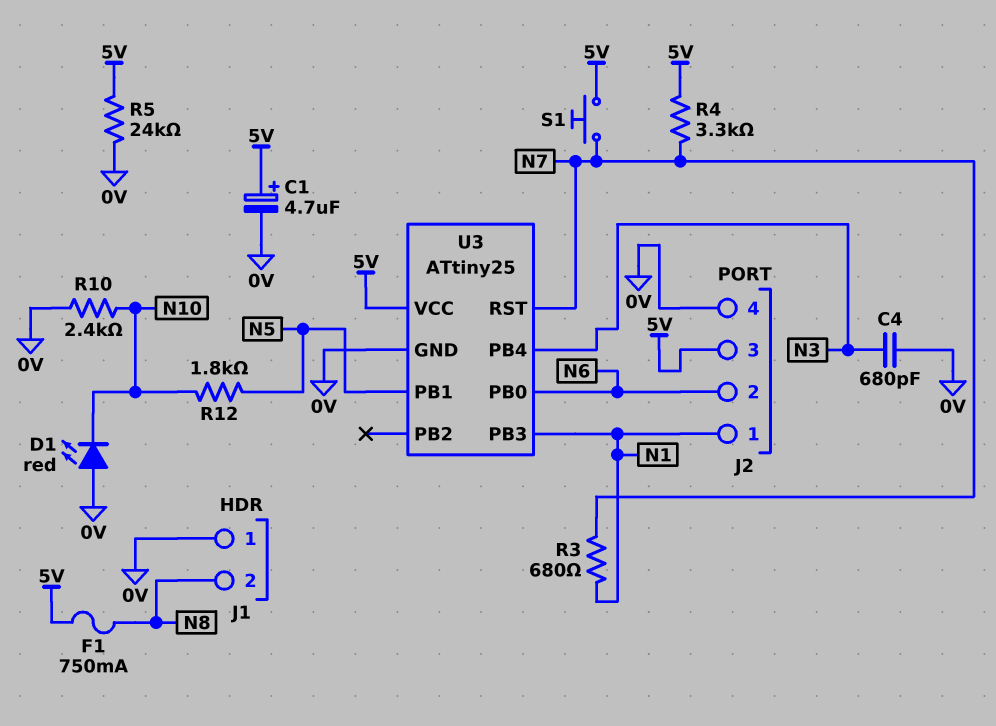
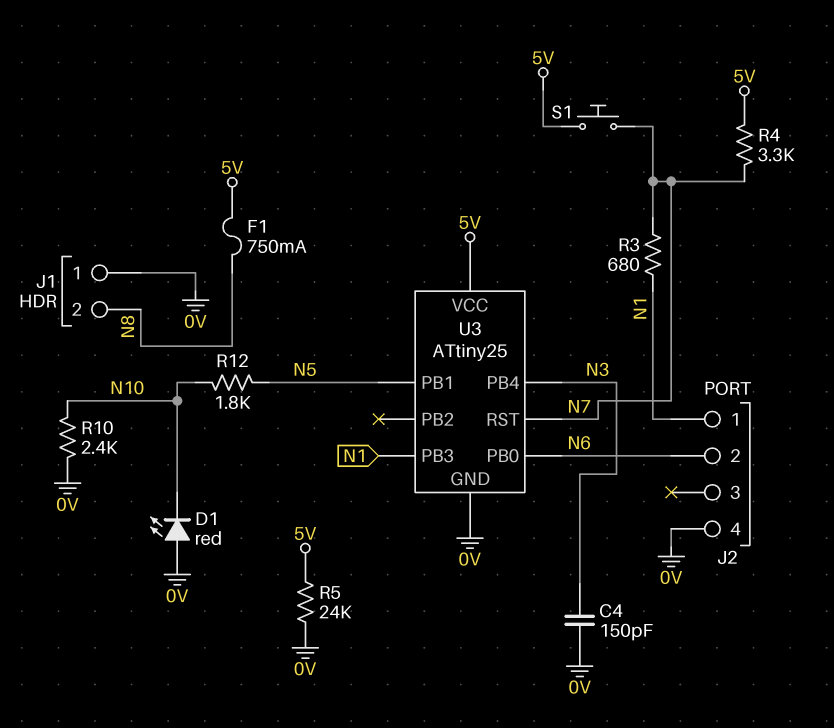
C1: 4.7uF (plus 5V, minus 0V) -> none
C4: 680pF (0V, N3) -> 150pF (0V, N3)
J2 pin 3: 5V -> none

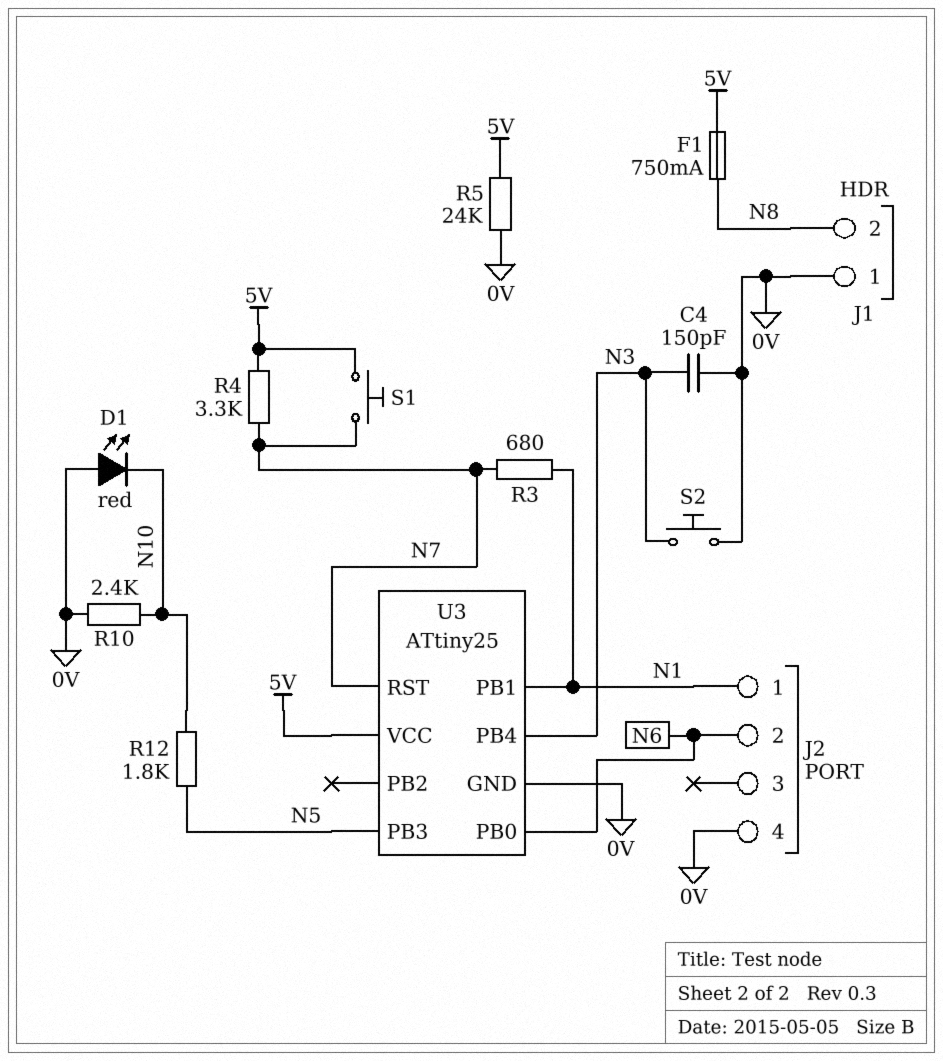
S2: none -> button (0V, N3)
U3 pin PB1: N5 -> N1
U3 pin PB3: N1 -> N5

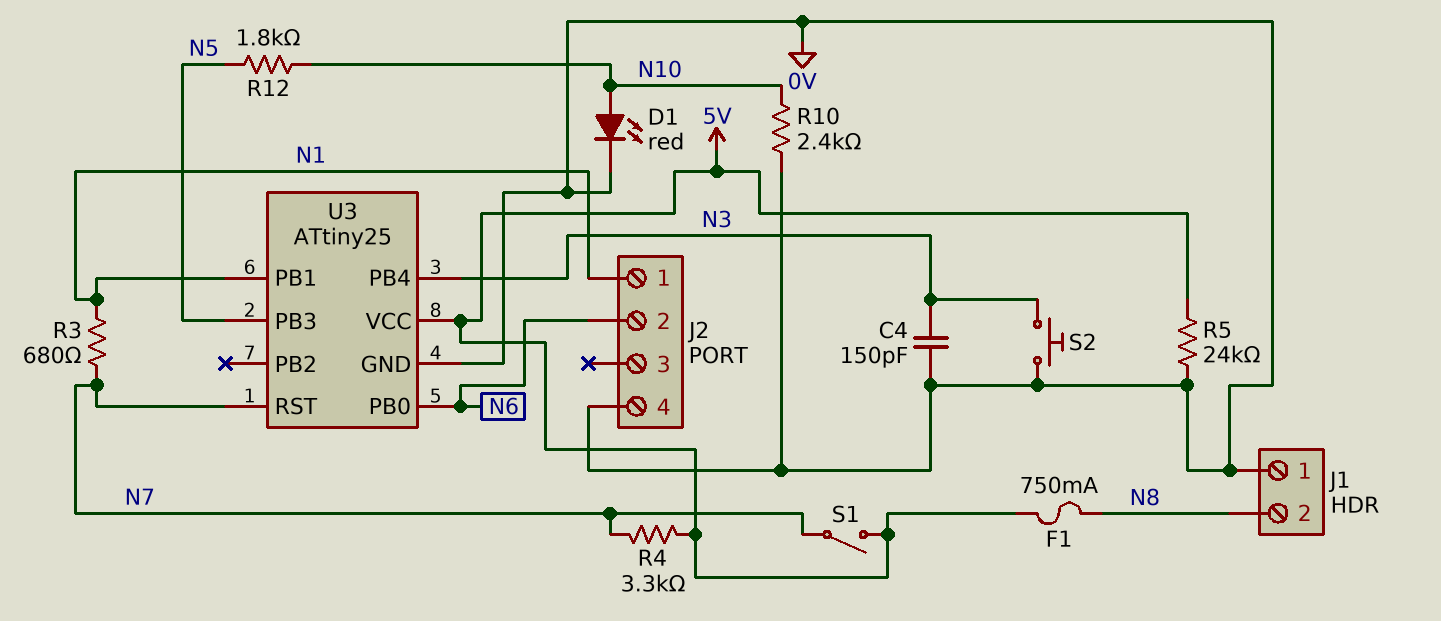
D1: LED red (A 0V, K N10) -> LED red (A N10, K 0V)
S1: button (5V, N7) -> switch (5V, N7)

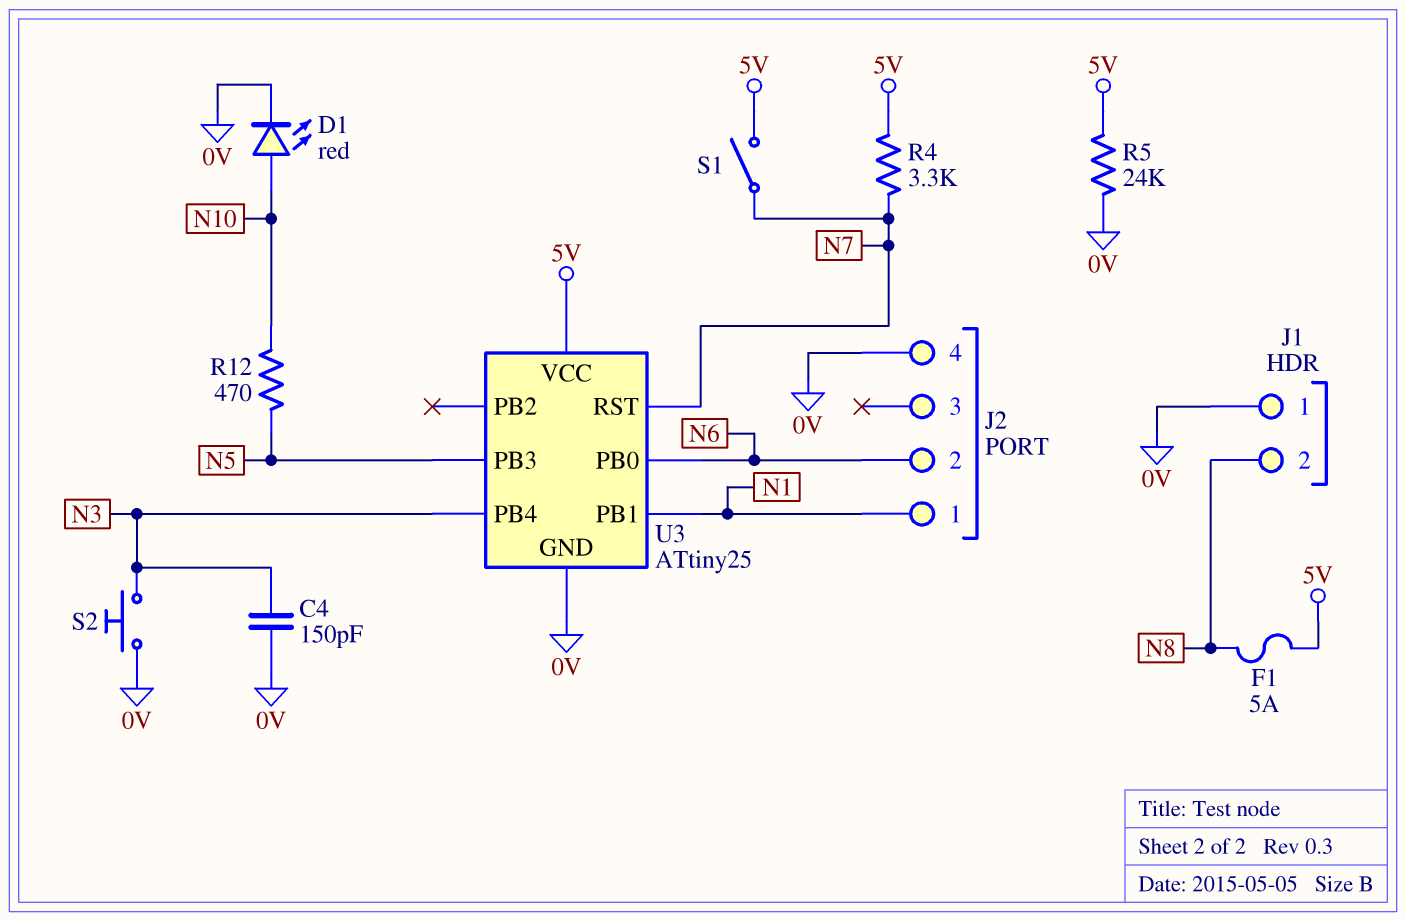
F1: 750mA (5V, N8) -> 5A (5V, N8)
R3: 680 (N1, N7) -> none
R10: 2.4k (0V, N10) -> none
R12: 1.8k (N5, N10) -> 470 (N5, N10)

